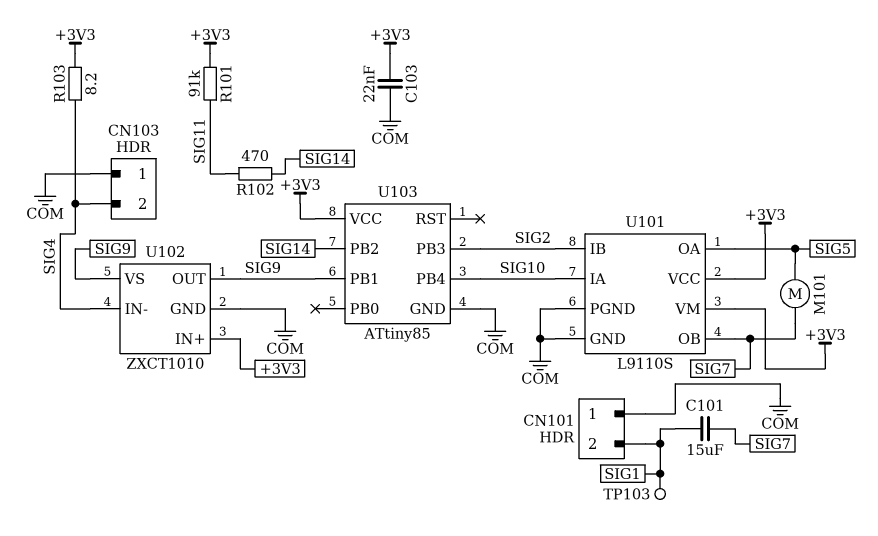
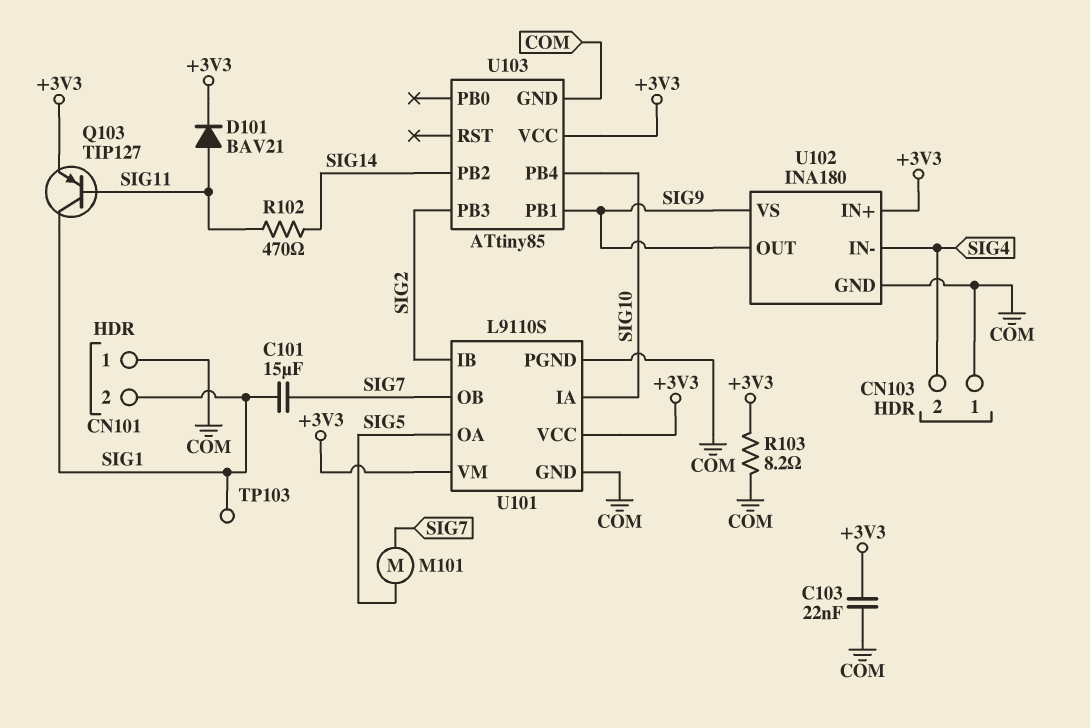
D101: none -> diode BAV21 (A SIG11, K +3V3)
Q103: none -> PNP TIP127 (B SIG11, C SIG1, E +3V3)
R101: 91k (+3V3, SIG11) -> none
R103: 8.2 (+3V3, SIG4) -> 8.2 (+3V3, COM)
U102: ZXCT1010 -> INA180

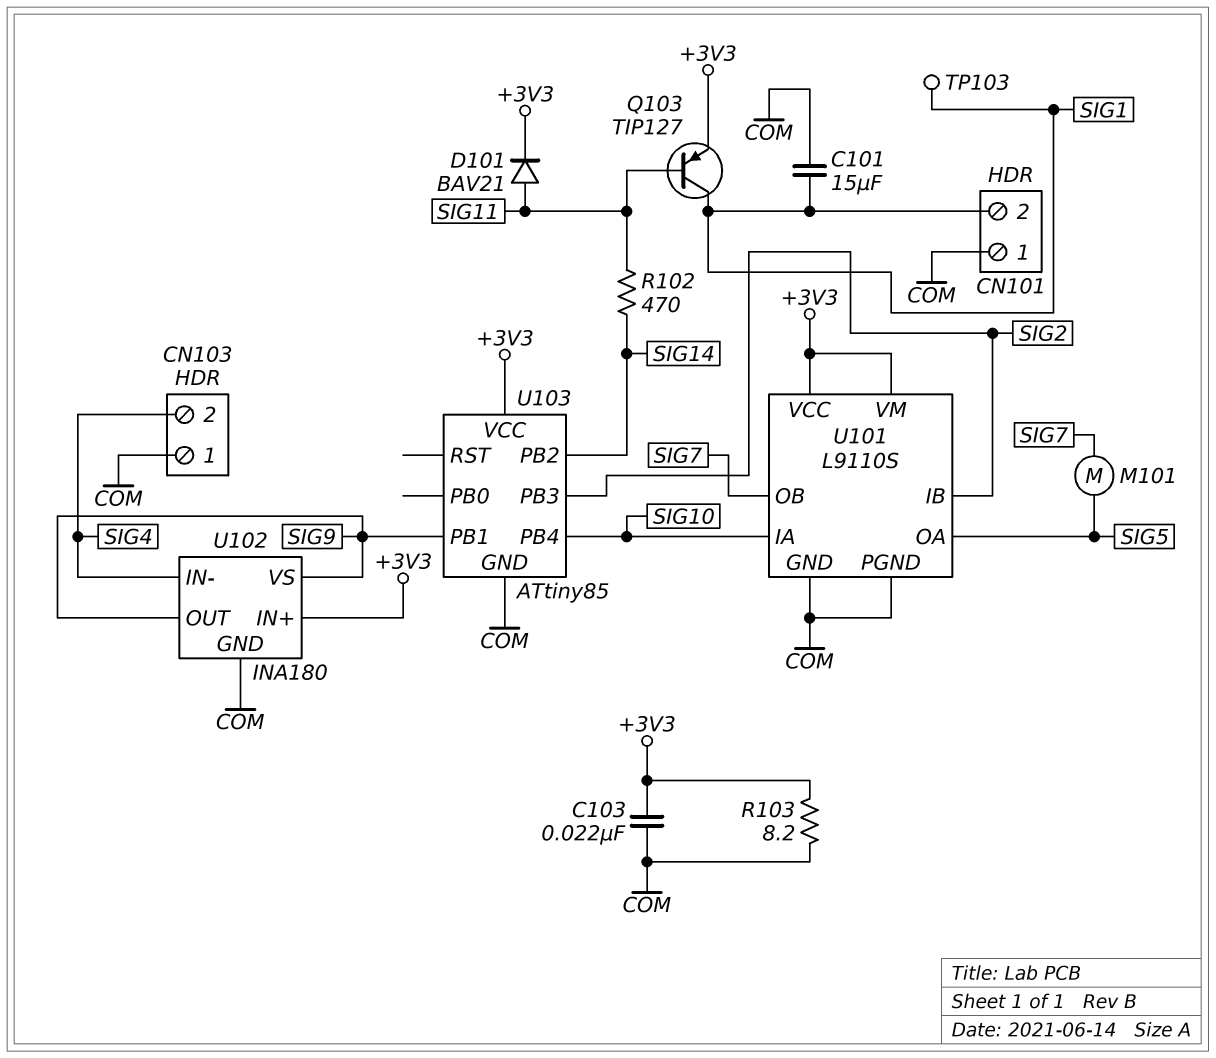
C101: 15uF (SIG1, SIG7) -> 15uF (COM, SIG1)

